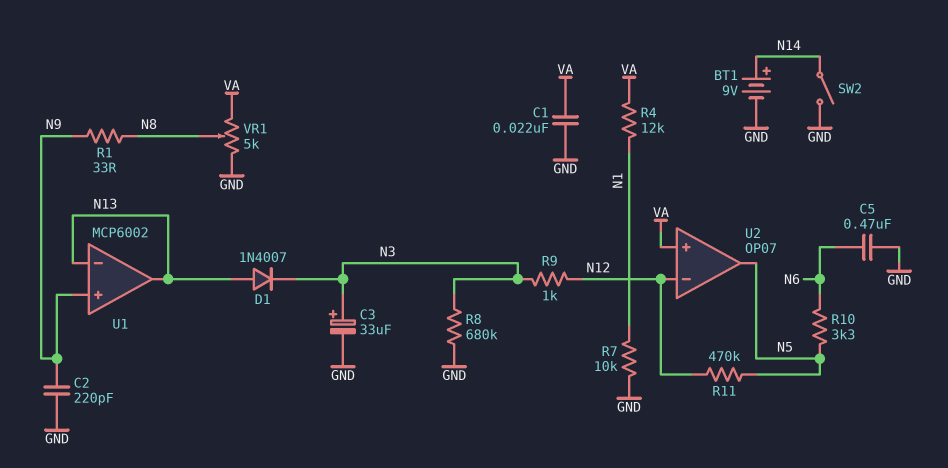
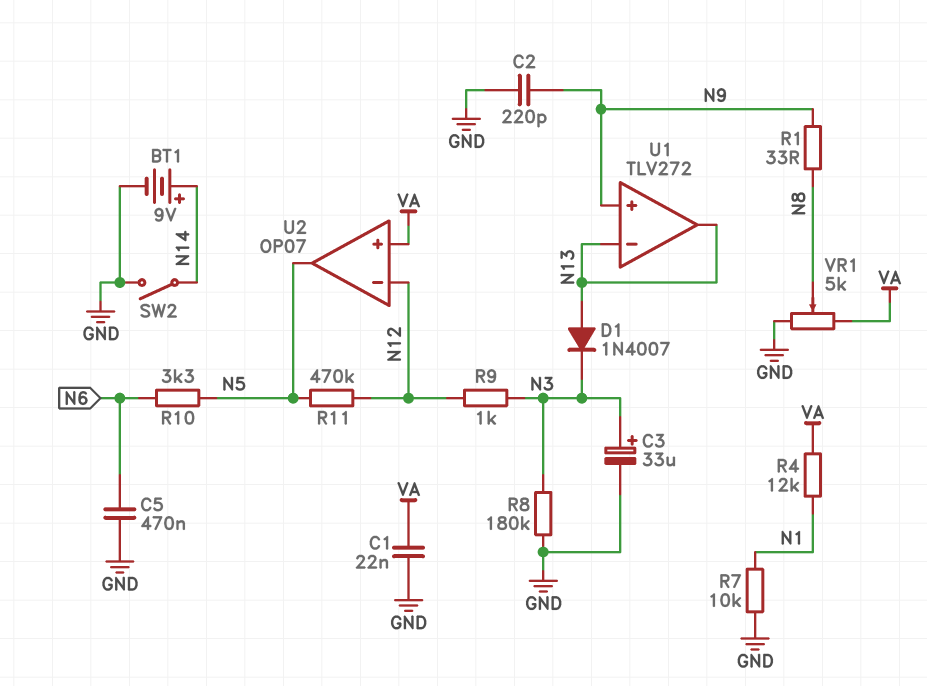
R8: 680k (GND, N3) -> 180k (GND, N3)
U1: MCP6002 -> TLV272

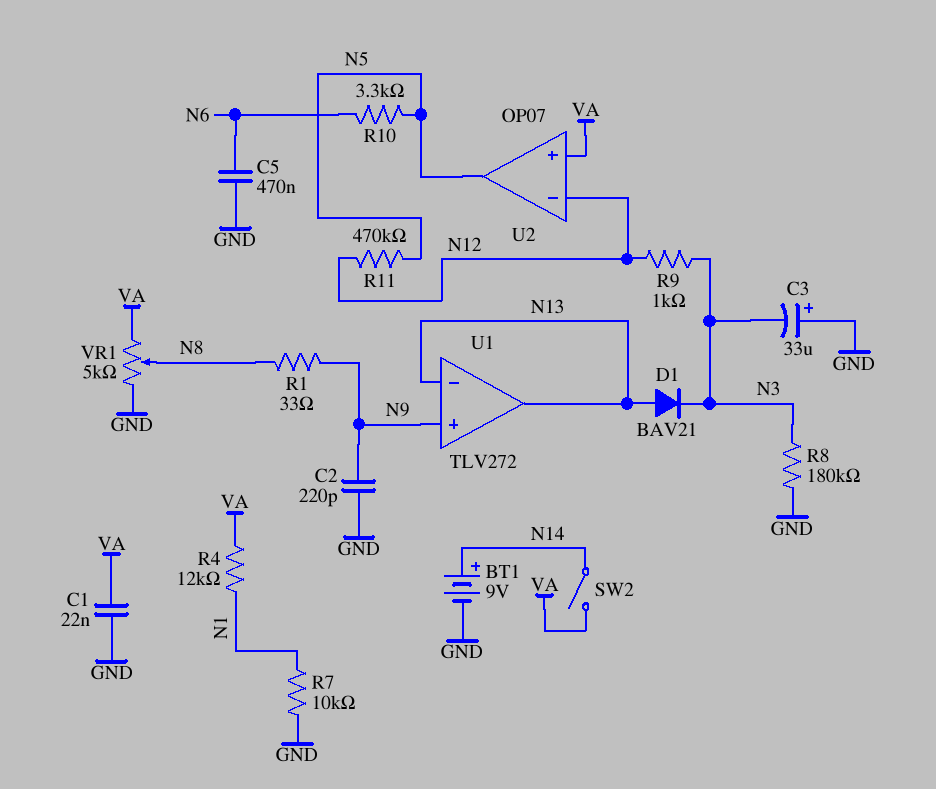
C3: 33uF (plus N3, minus GND) -> 33uF (plus GND, minus N3)
D1: diode 1N4007 (A N13, K N3) -> diode BAV21 (A N13, K N3)
SW2: switch (GND, N14) -> switch (N14, VA)

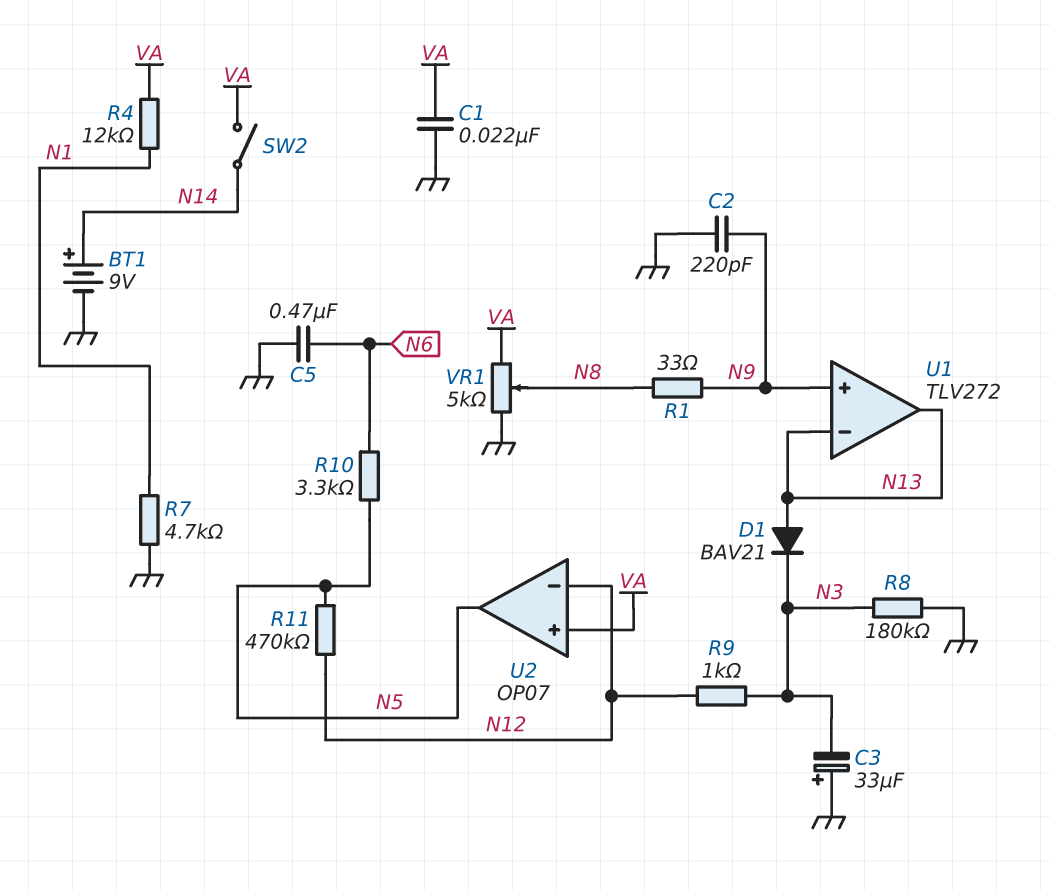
R7: 10k (GND, N1) -> 4.7k (GND, N1)

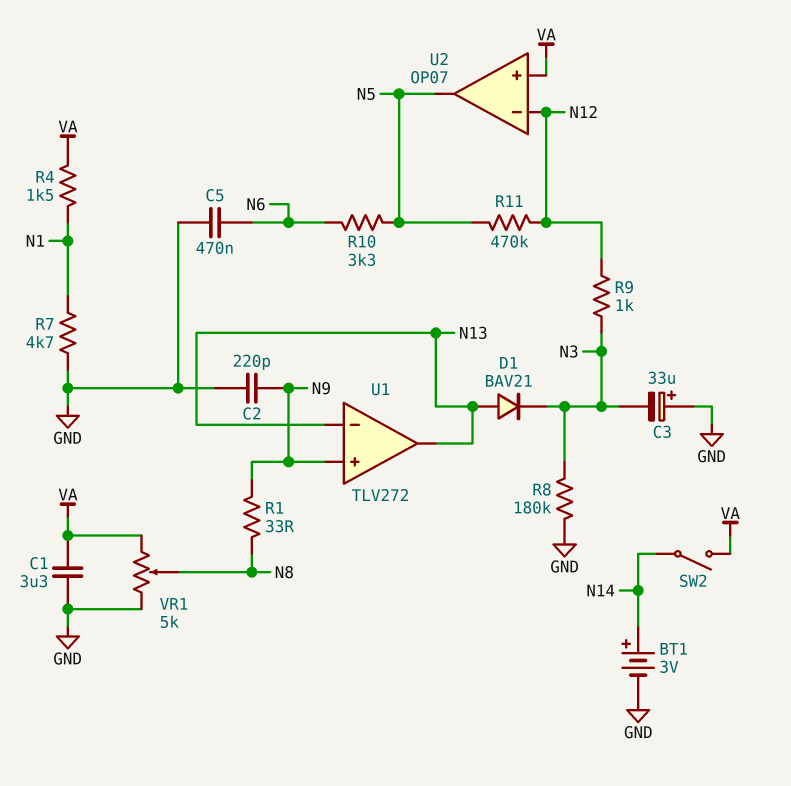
BT1: 9V (plus N14, minus GND) -> 3V (plus N14, minus GND)
C1: 22nF (GND, VA) -> 3.3uF (GND, VA)
R4: 12k (N1, VA) -> 1.5k (N1, VA)

